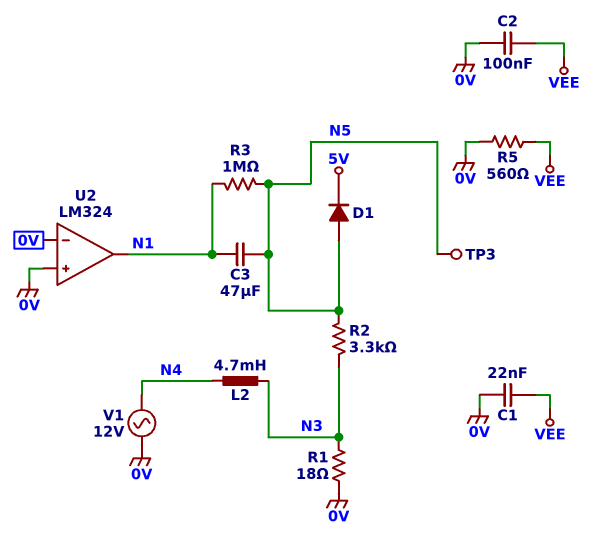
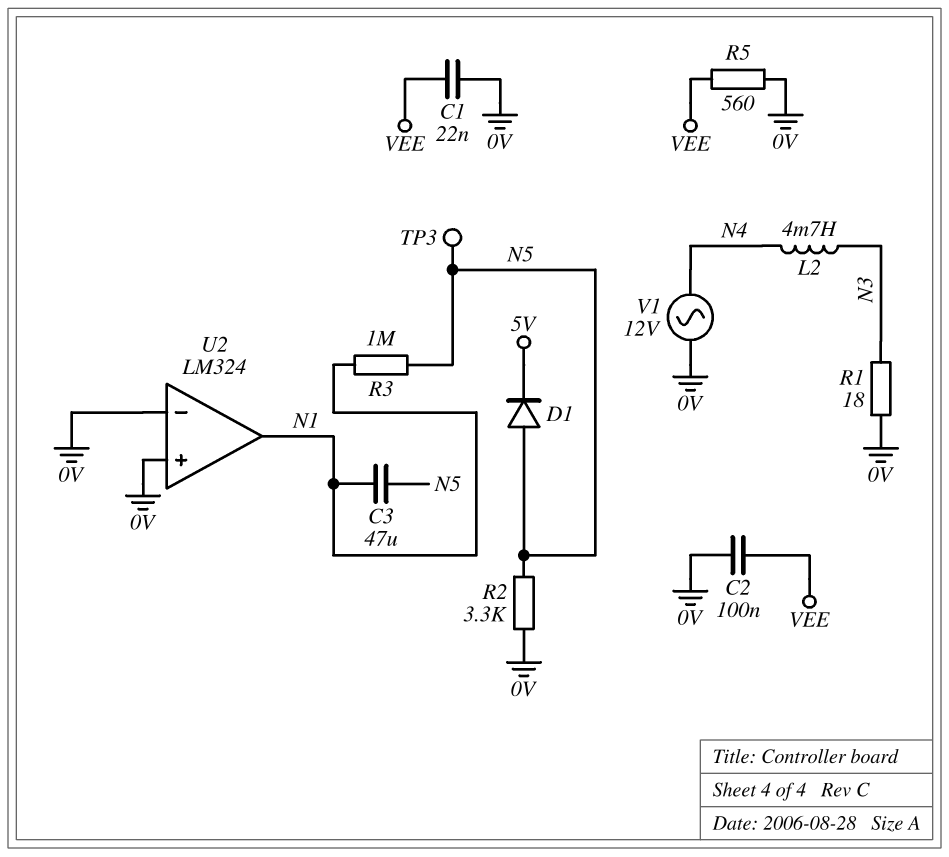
R2: 3.3k (N3, N5) -> 3.3k (0V, N5)

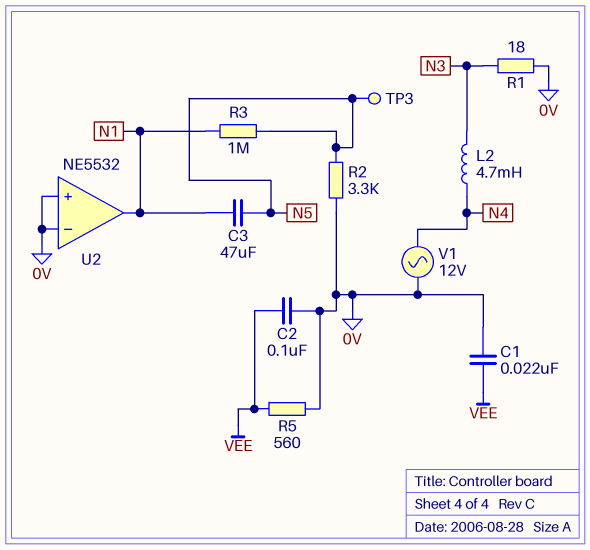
D1: diode (A N5, K 5V) -> none
U2: LM324 -> NE5532

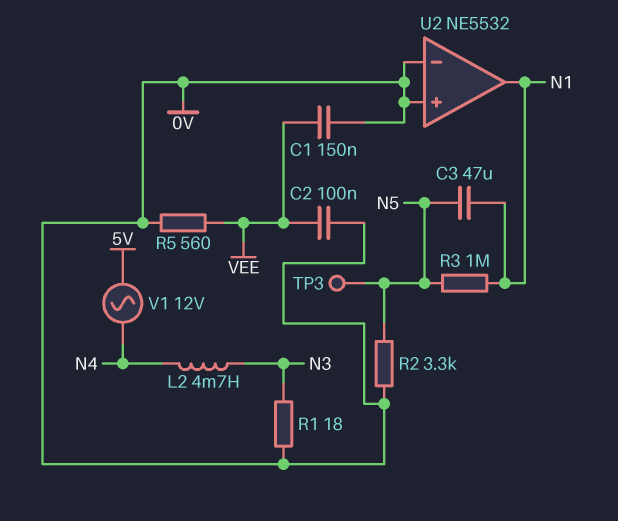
C1: 22nF (0V, VEE) -> 150nF (0V, VEE)
V1: AC 12V (0V, N4) -> AC 12V (5V, N4)

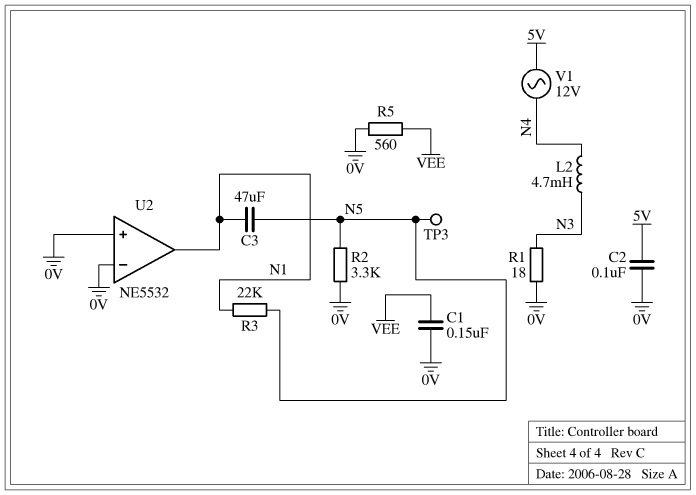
C2: 100nF (0V, VEE) -> 100nF (0V, 5V)
R3: 1M (N1, N5) -> 22k (N1, N5)

